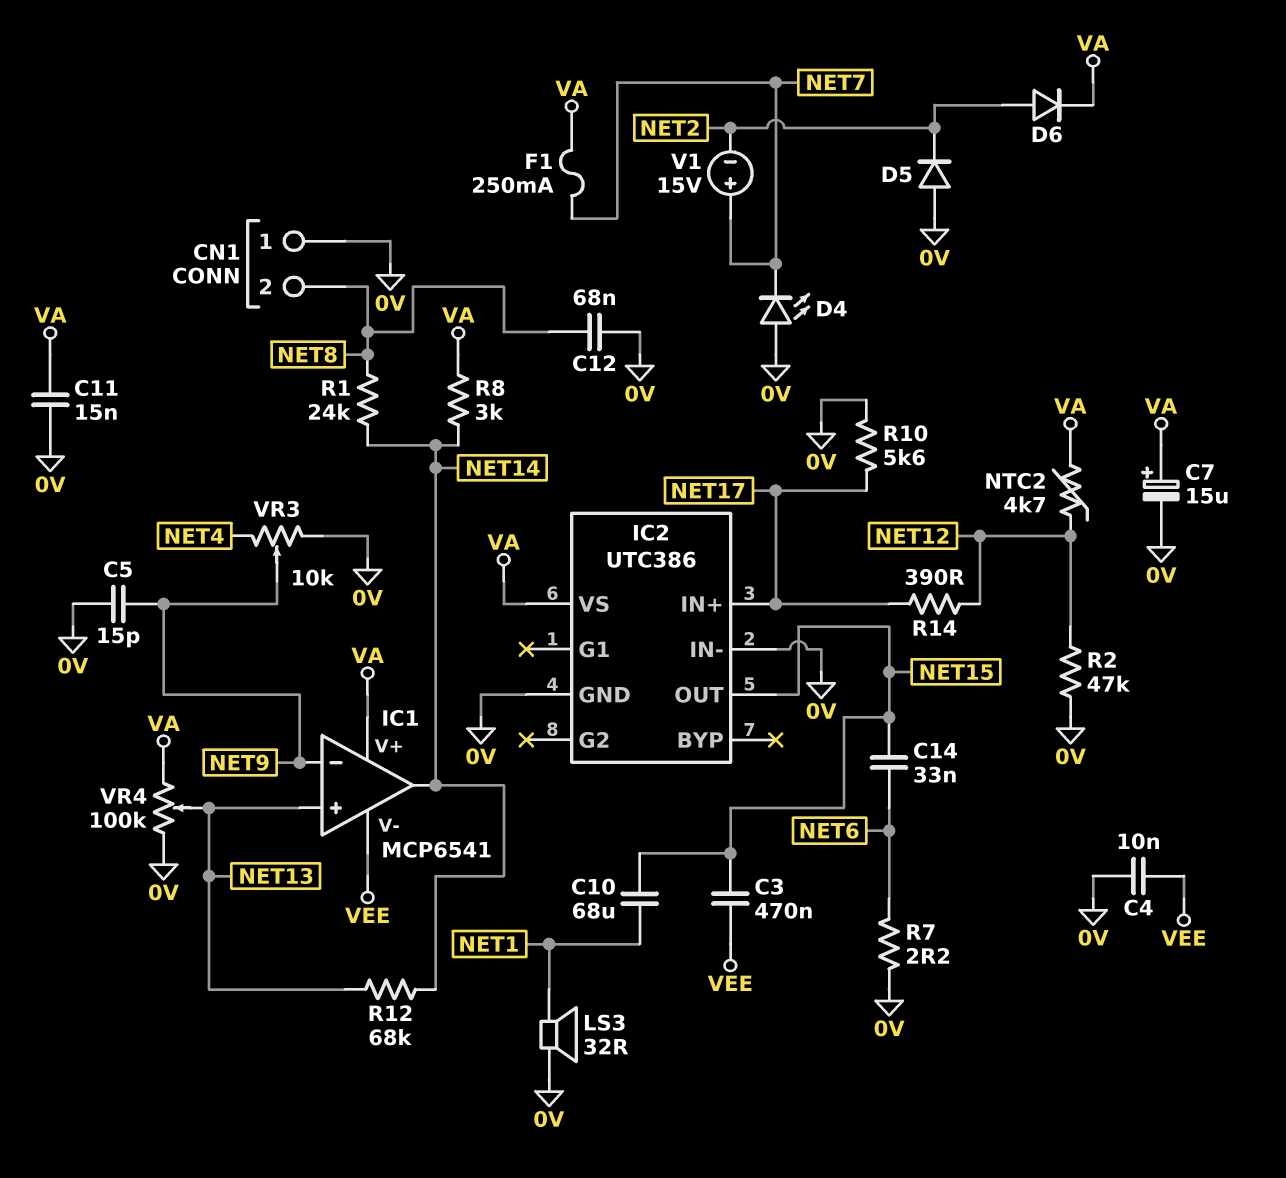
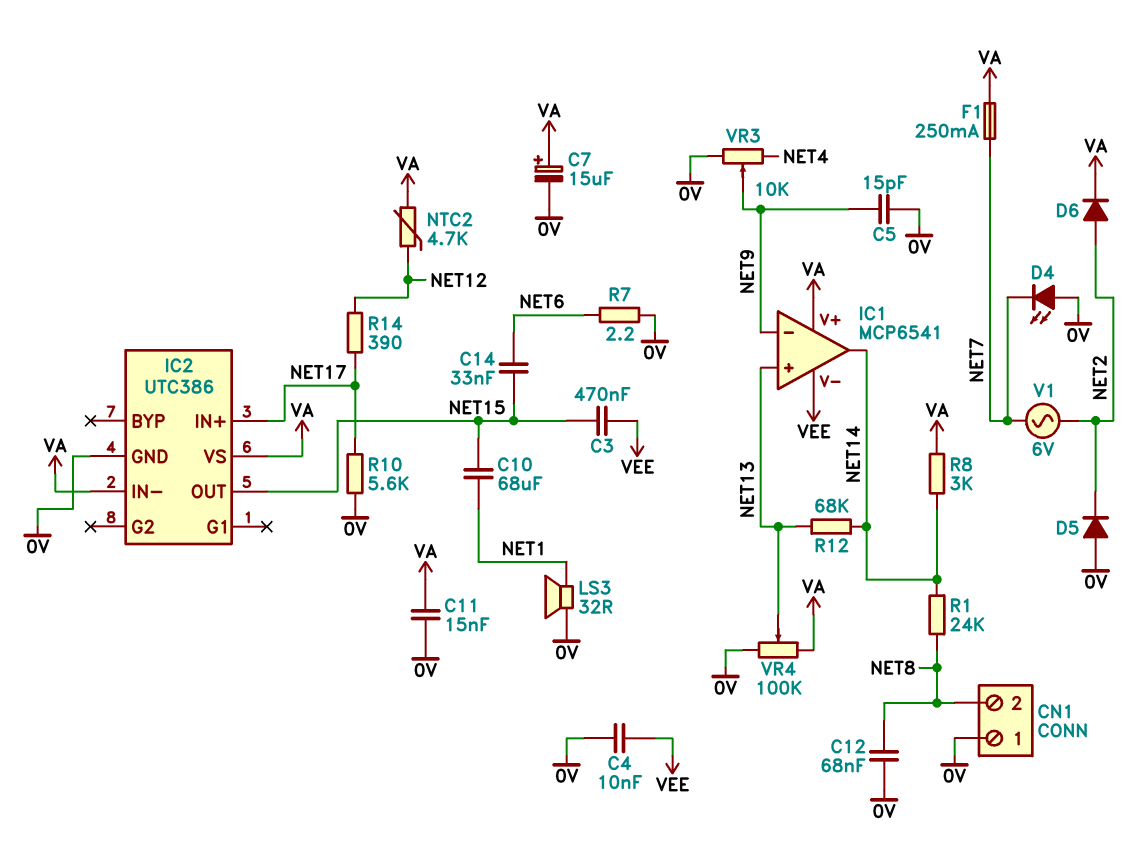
IC2 pin IN-: 0V -> VA
R2: 47k (0V, NET12) -> none
V1: 15V (plus NET7, minus NET2) -> AC 6V (NET2, NET7)

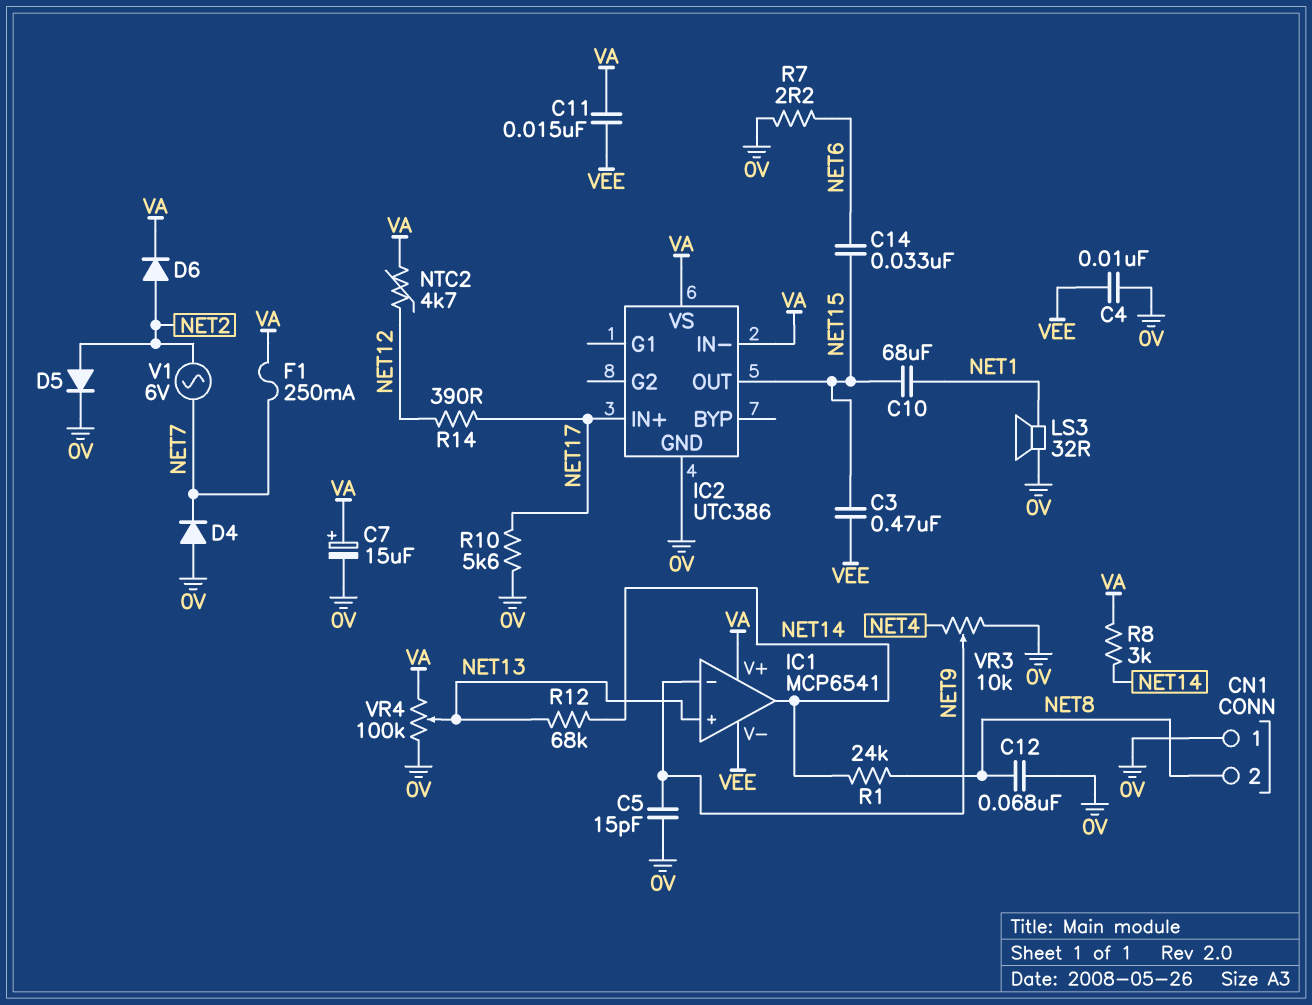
C11: 15nF (0V, VA) -> 15nF (VA, VEE)
D4: LED (A 0V, K NET7) -> diode (A 0V, K NET7)
D5: diode (A 0V, K NET2) -> diode (A NET2, K 0V)

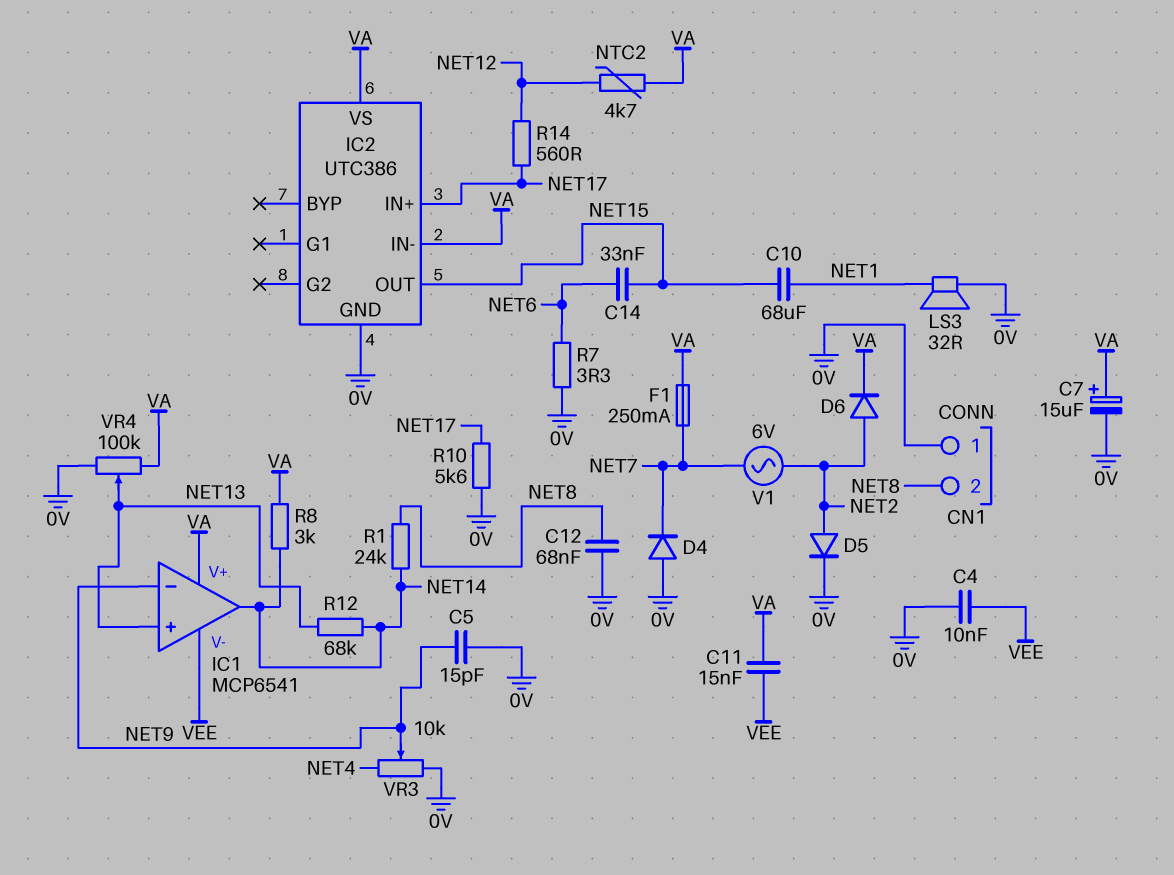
C3: 470nF (NET15, VEE) -> none
R7: 2.2 (0V, NET6) -> 3.3 (0V, NET6)
R14: 390 (NET12, NET17) -> 560 (NET12, NET17)

